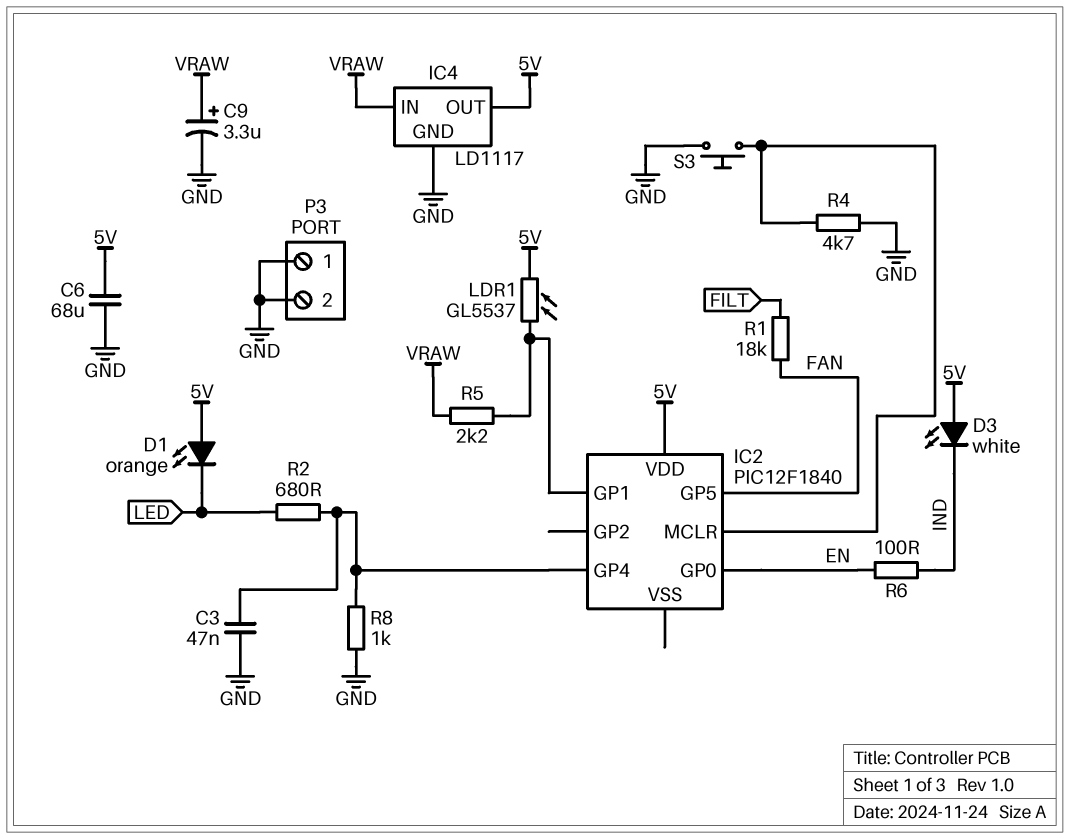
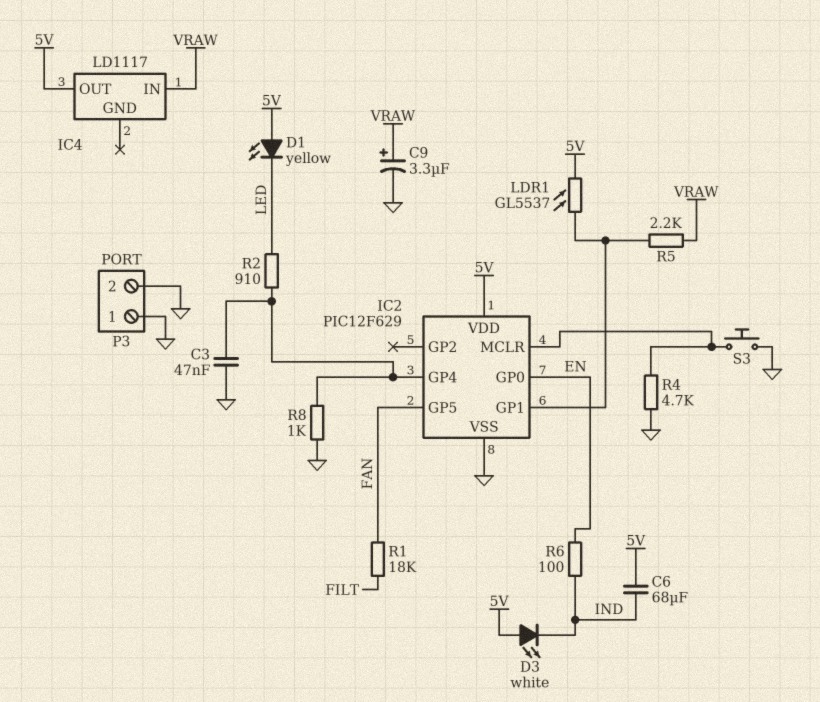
C6: 68uF (5V, GND) -> 68uF (5V, IND)
D1: LED orange (A 5V, K LED) -> LED yellow (A 5V, K LED)
IC2: PIC12F1840 -> PIC12F629
IC2 pin VSS: none -> GND
IC4 pin GND: GND -> none
R2: 680 (IC2/GP4, LED) -> 910 (IC2/GP4, LED)

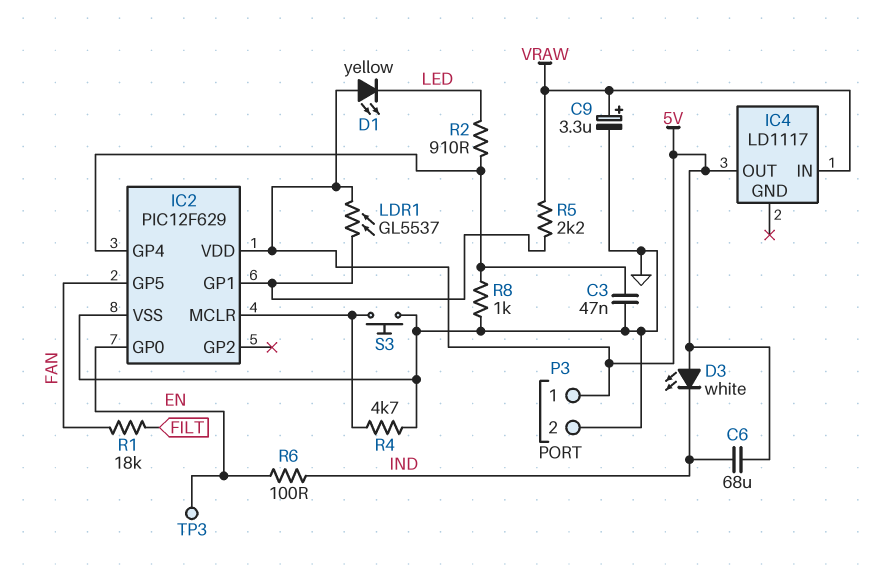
P3 pin 1: GND -> 5V
TP3: none -> test point (EN)

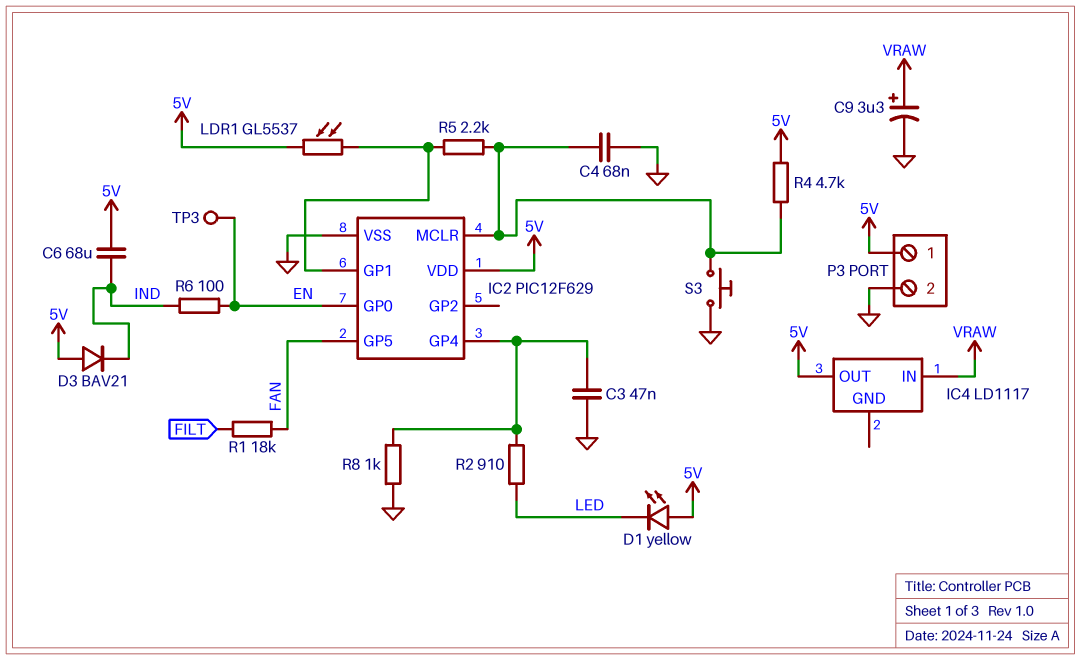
C4: none -> 68nF (GND, IC2/MCLR)
D3: LED white (A 5V, K IND) -> diode BAV21 (A 5V, K IND)
R4: 4.7k (GND, IC2/MCLR) -> 4.7k (5V, IC2/MCLR)
R5: 2.2k (IC2/GP1, VRAW) -> 2.2k (IC2/GP1, IC2/MCLR)

